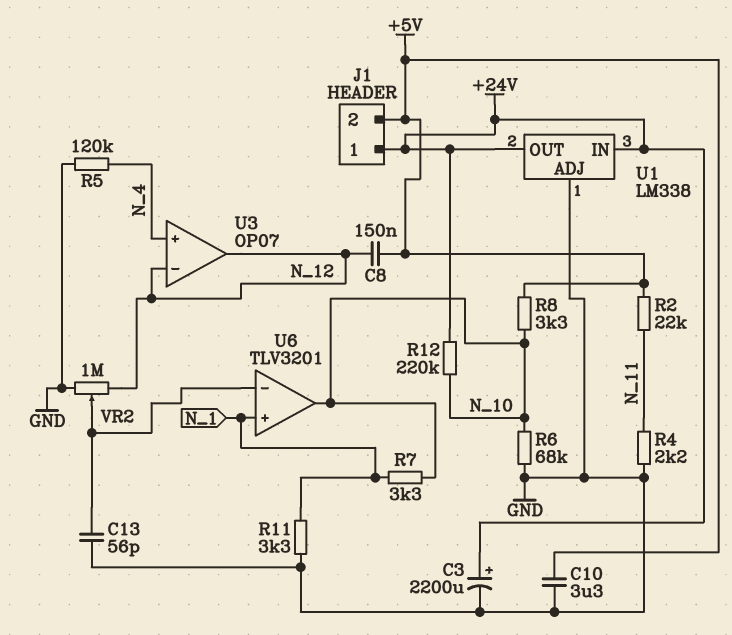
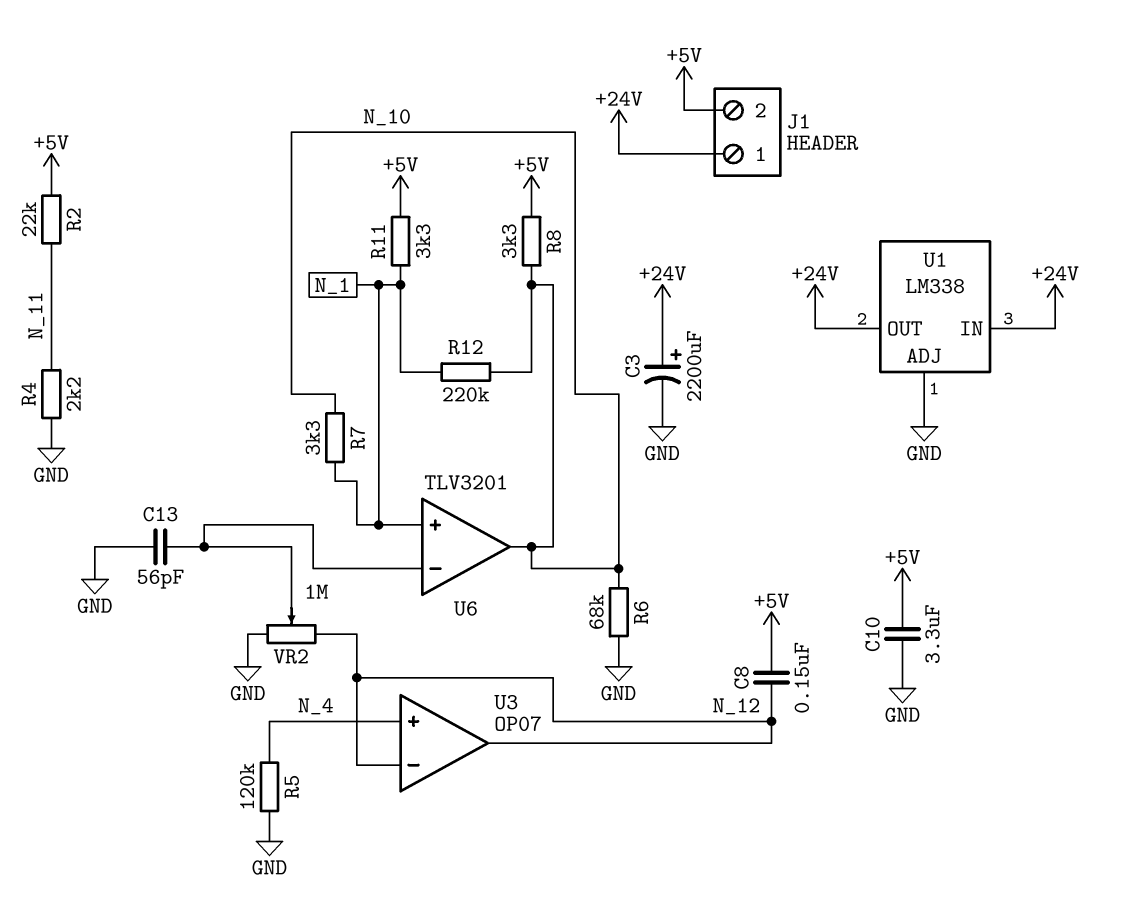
R11: 3.3k (GND, N_1) -> 3.3k (+5V, N_1)
R12: 220k (+24V, N_10) -> 220k (N_1, N_10)

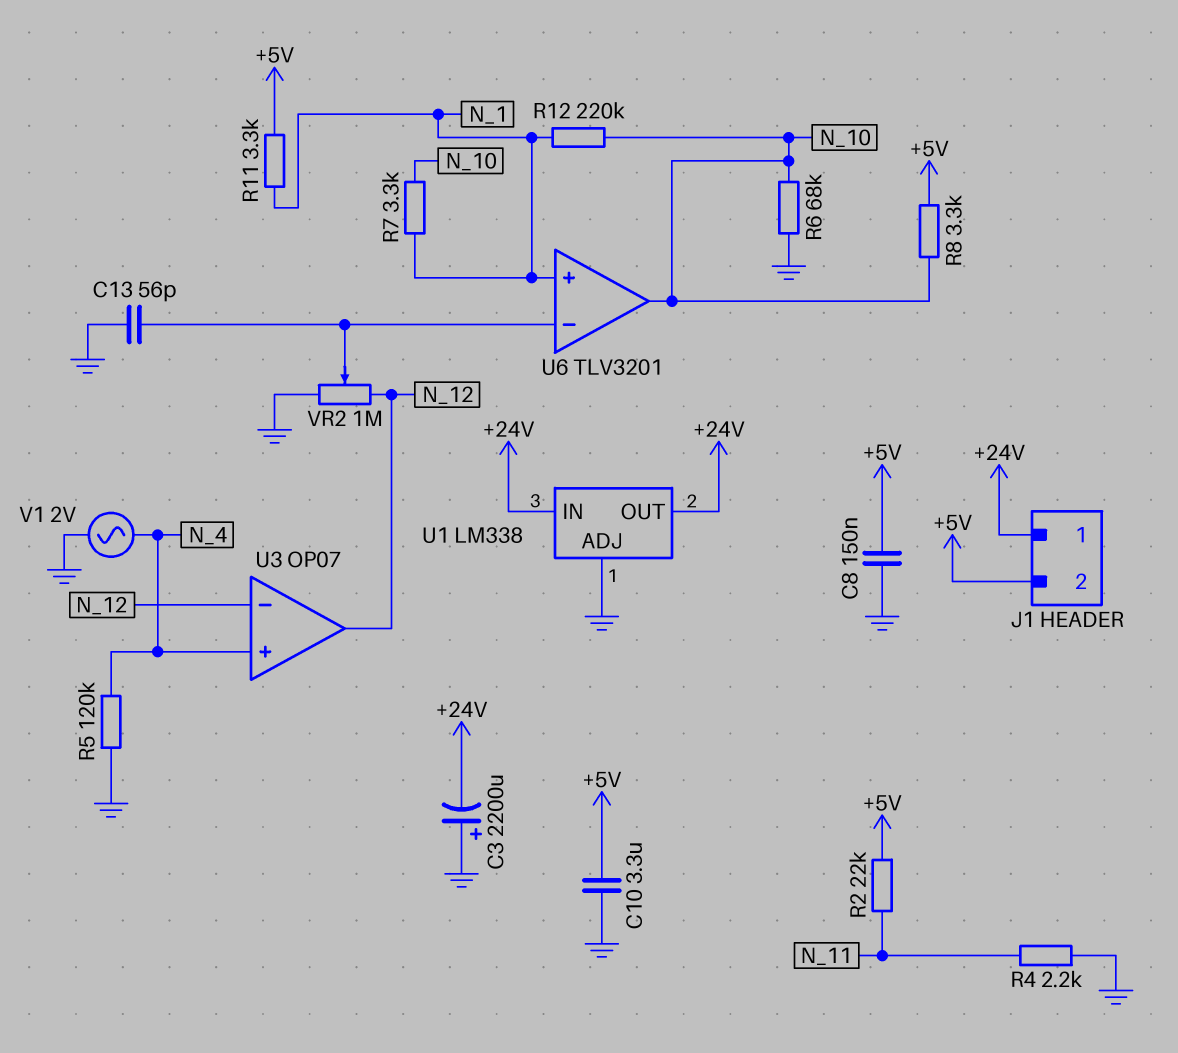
C3: 2200uF (plus +24V, minus GND) -> 2200uF (plus GND, minus +24V)
C8: 150nF (+5V, N_12) -> 150nF (+5V, GND)
V1: none -> AC 2V (GND, N_4)

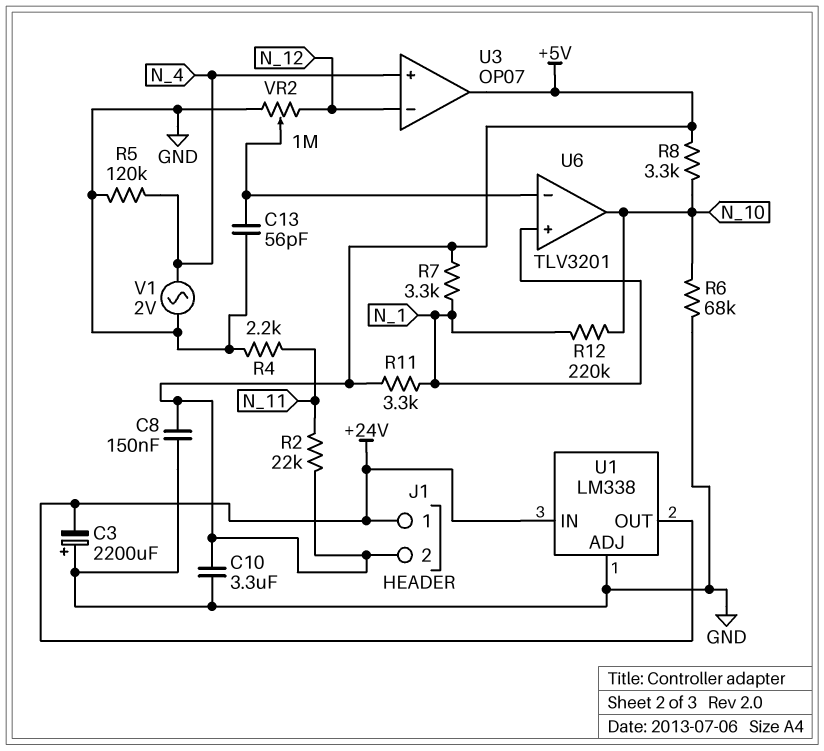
R7: 3.3k (N_1, N_10) -> 3.3k (+5V, N_1)
U3 pin out: N_12 -> +5V

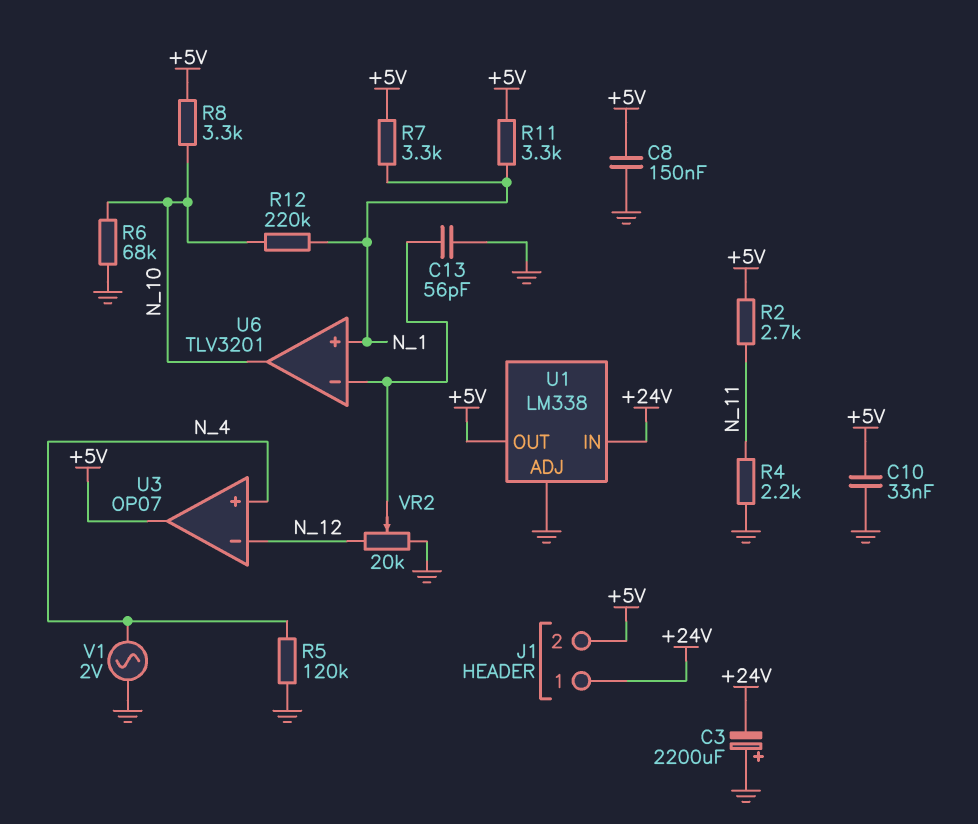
C10: 3.3uF (+5V, GND) -> 33nF (+5V, GND)
R2: 22k (+5V, N_11) -> 2.7k (+5V, N_11)
U1 pin OUT: +24V -> +5V
VR2: 1M (GND, N_12, wiper U6/in-) -> 20k (GND, N_12, wiper U6/in-)

